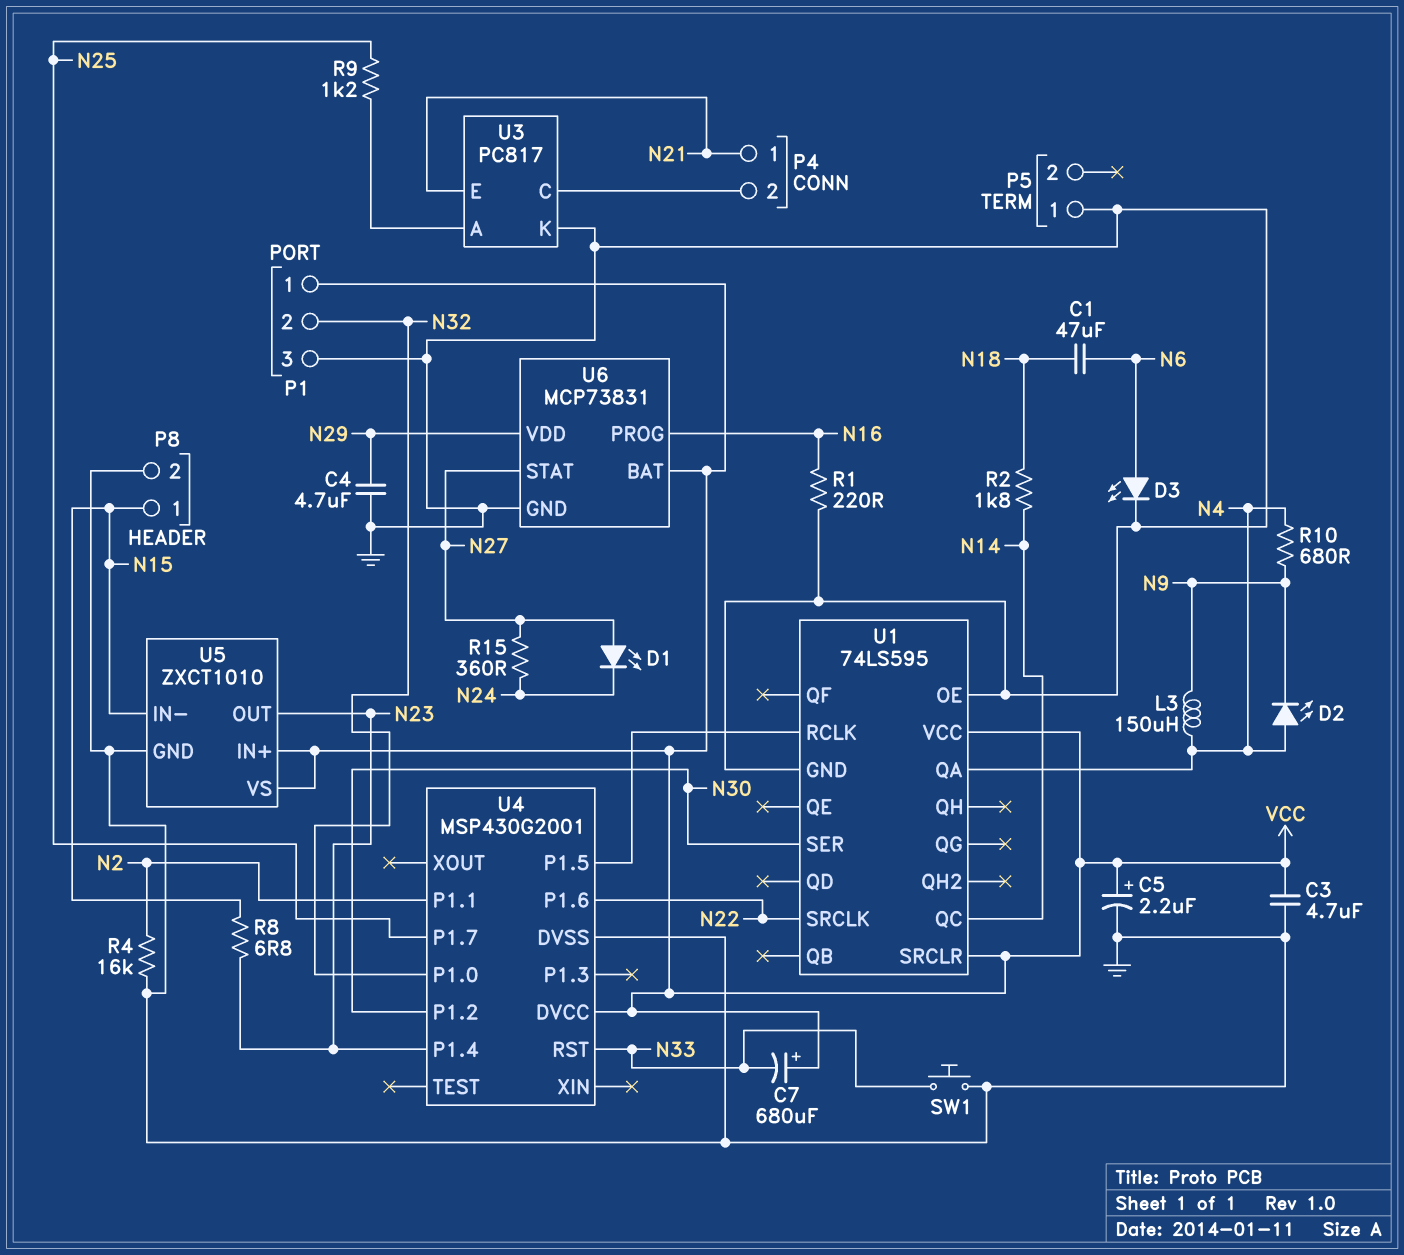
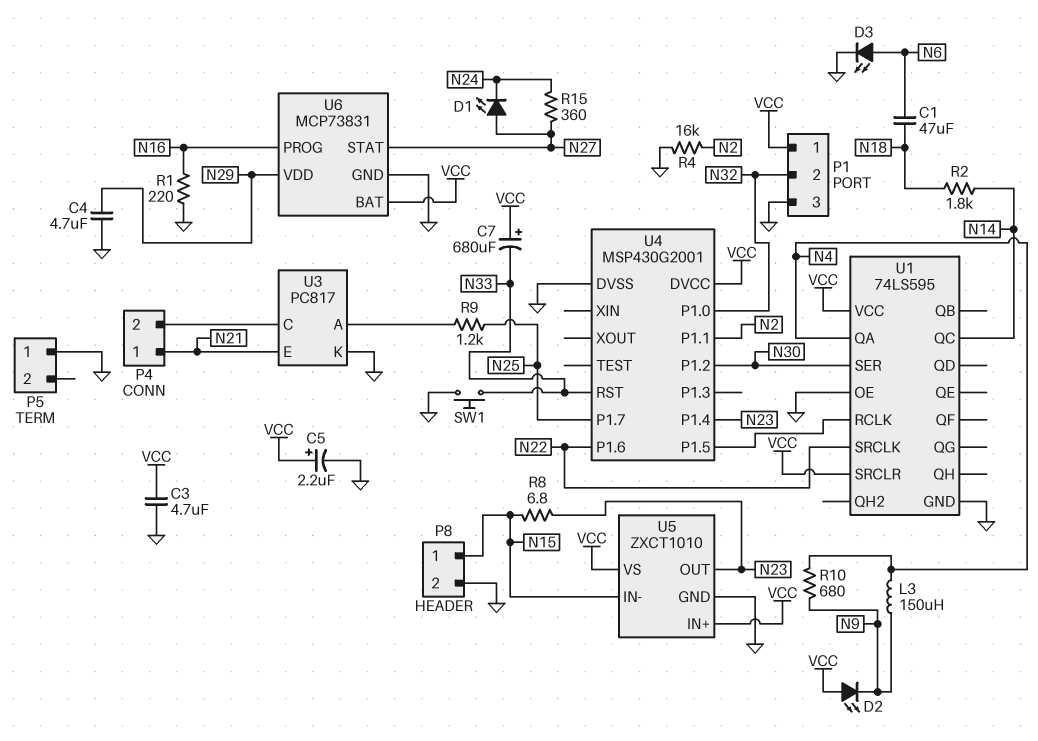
D2: LED (A N4, K N9) -> LED (A VCC, K N9)

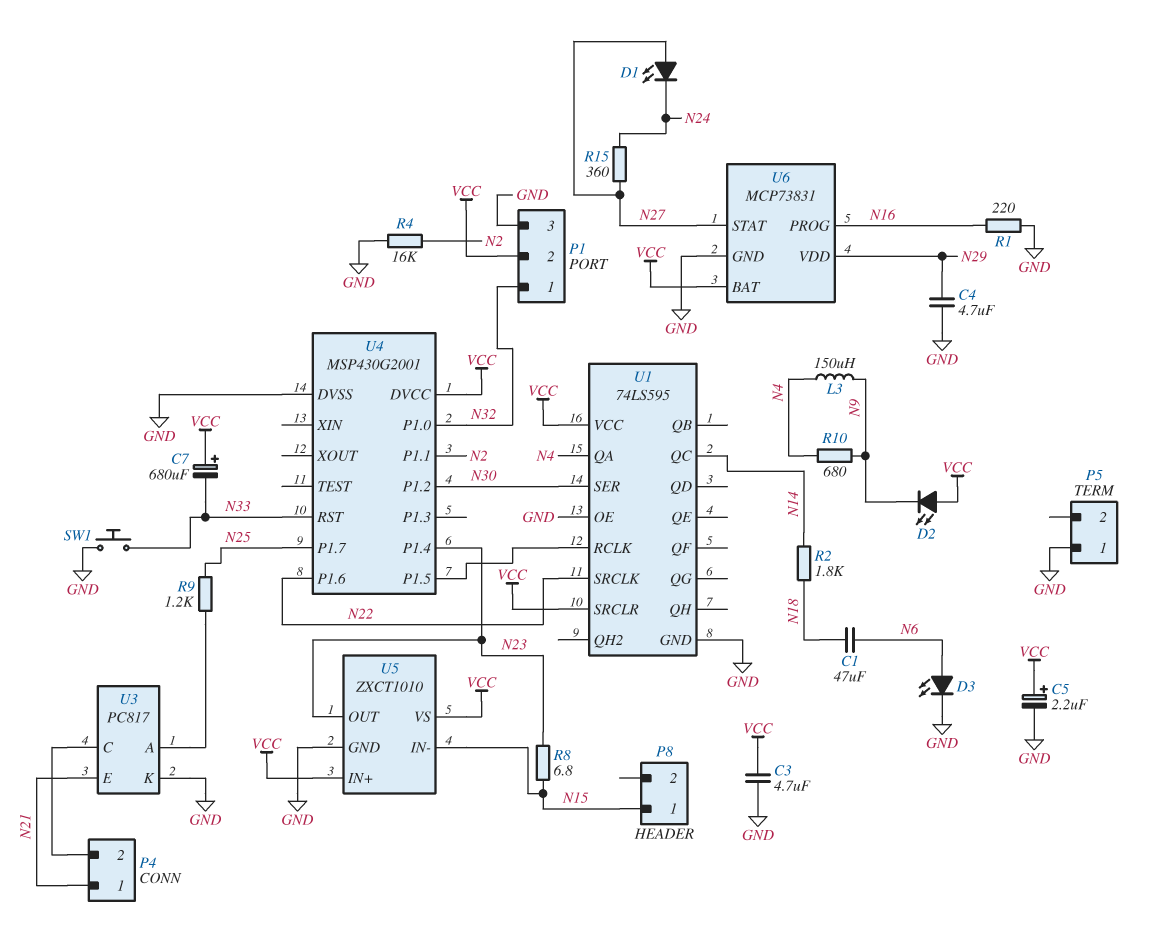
P1 pin 1: VCC -> N32
P1 pin 2: N32 -> VCC
P8 pin 2: GND -> none

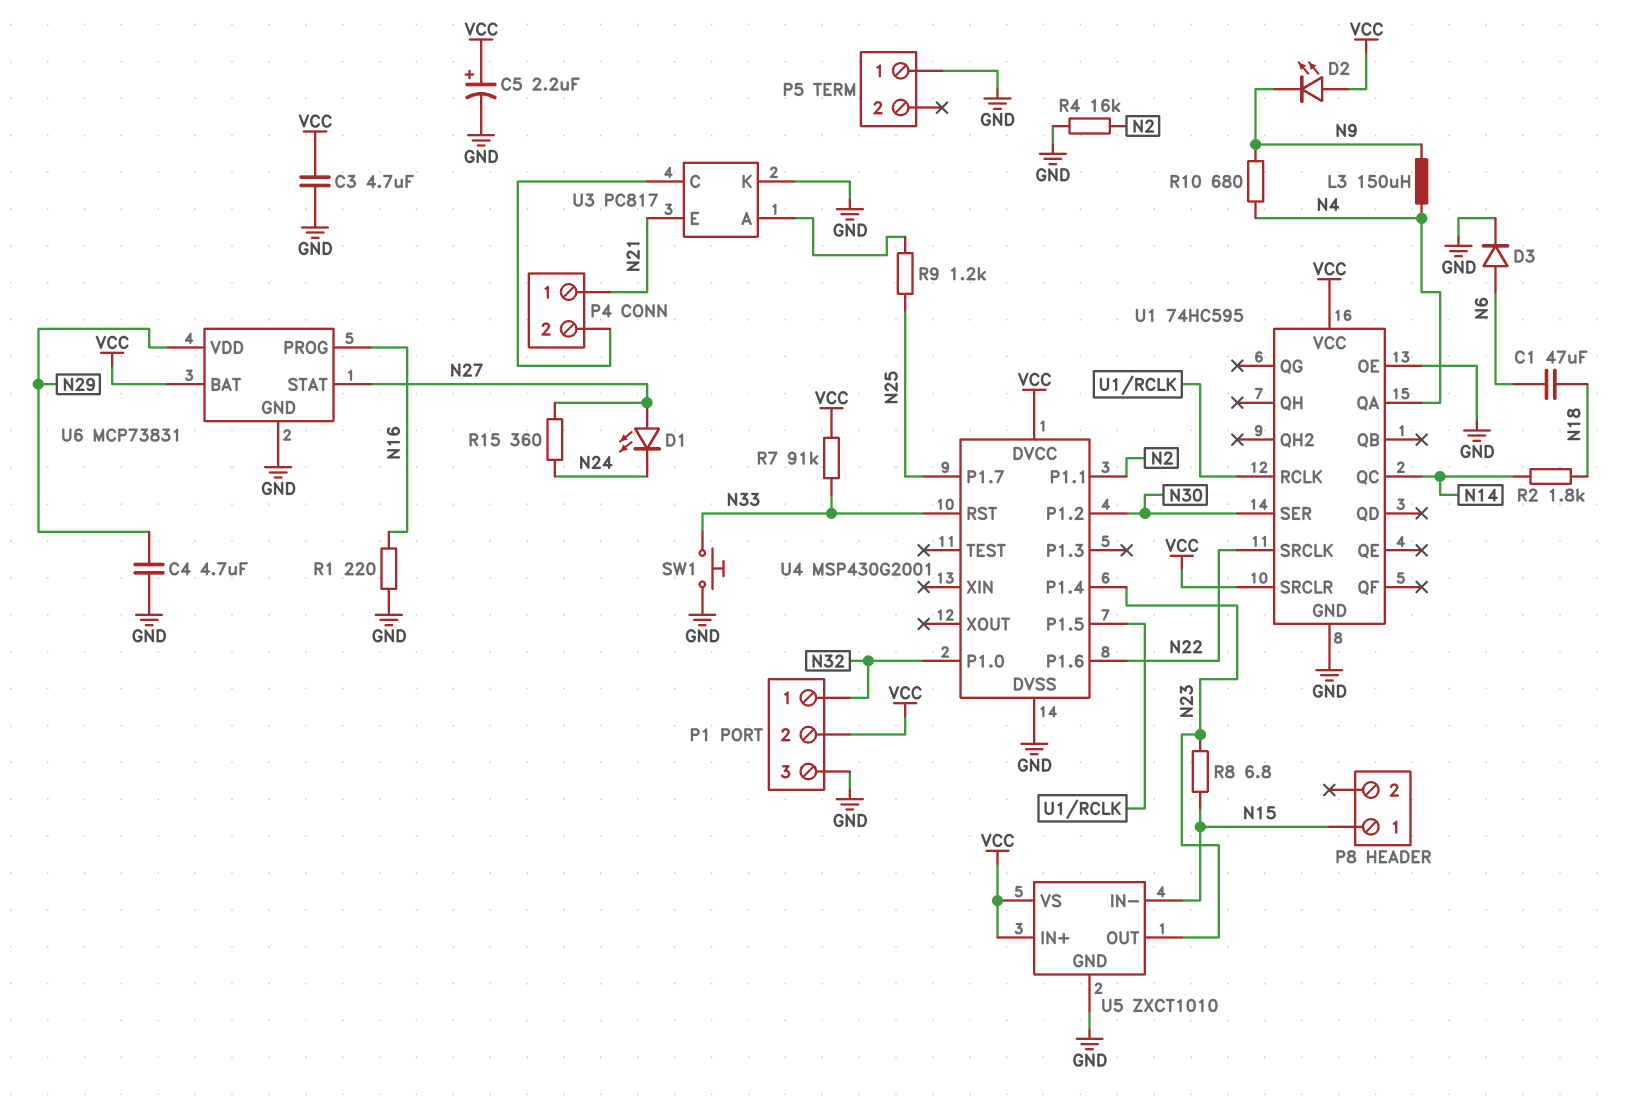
C7: 680uF (plus VCC, minus N33) -> none
D3: LED (A N6, K GND) -> diode (A N6, K GND)
R7: none -> 91k (N33, VCC)
U1: 74LS595 -> 74HC595

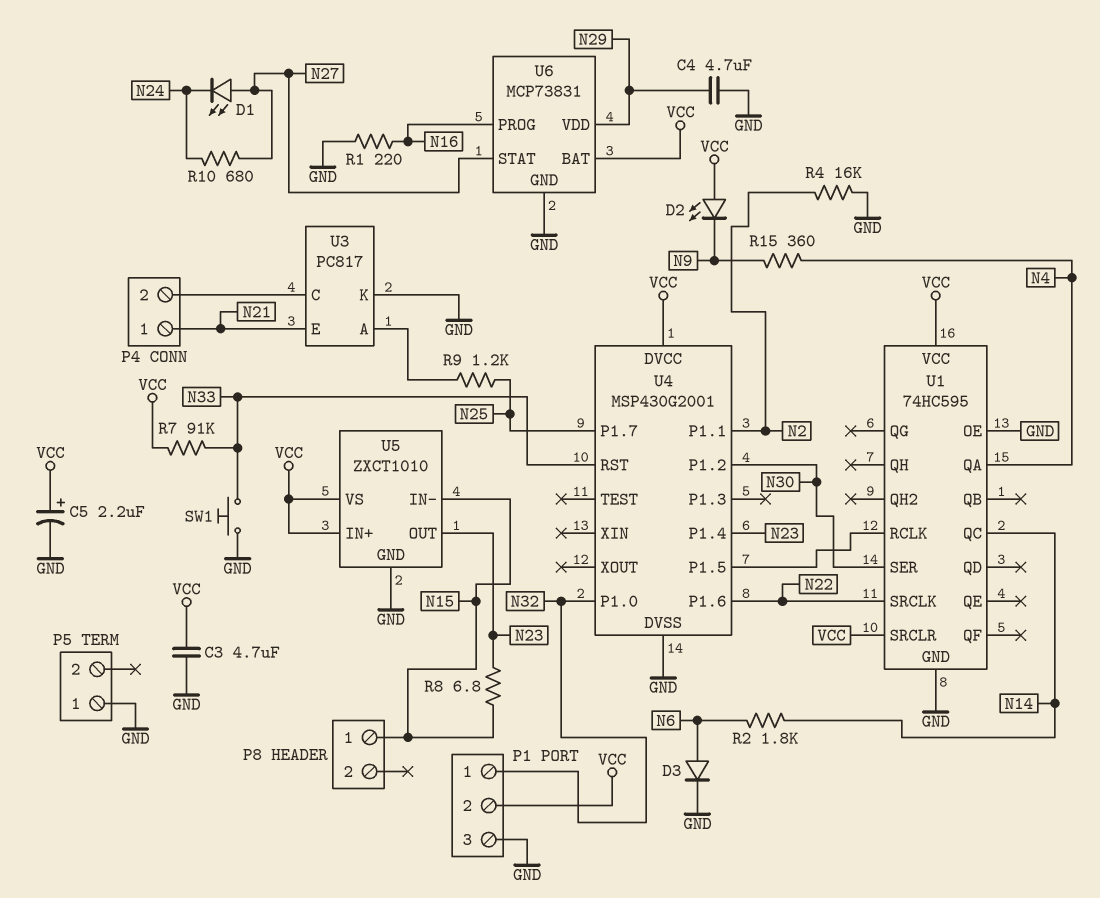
C1: 47uF (N6, N18) -> none
L3: 150uH (N4, N9) -> none
R2: 1.8k (N14, N18) -> 1.8k (N6, N14)
R10: 680 (N4, N9) -> 680 (N24, N27)
R15: 360 (N24, N27) -> 360 (N4, N9)

